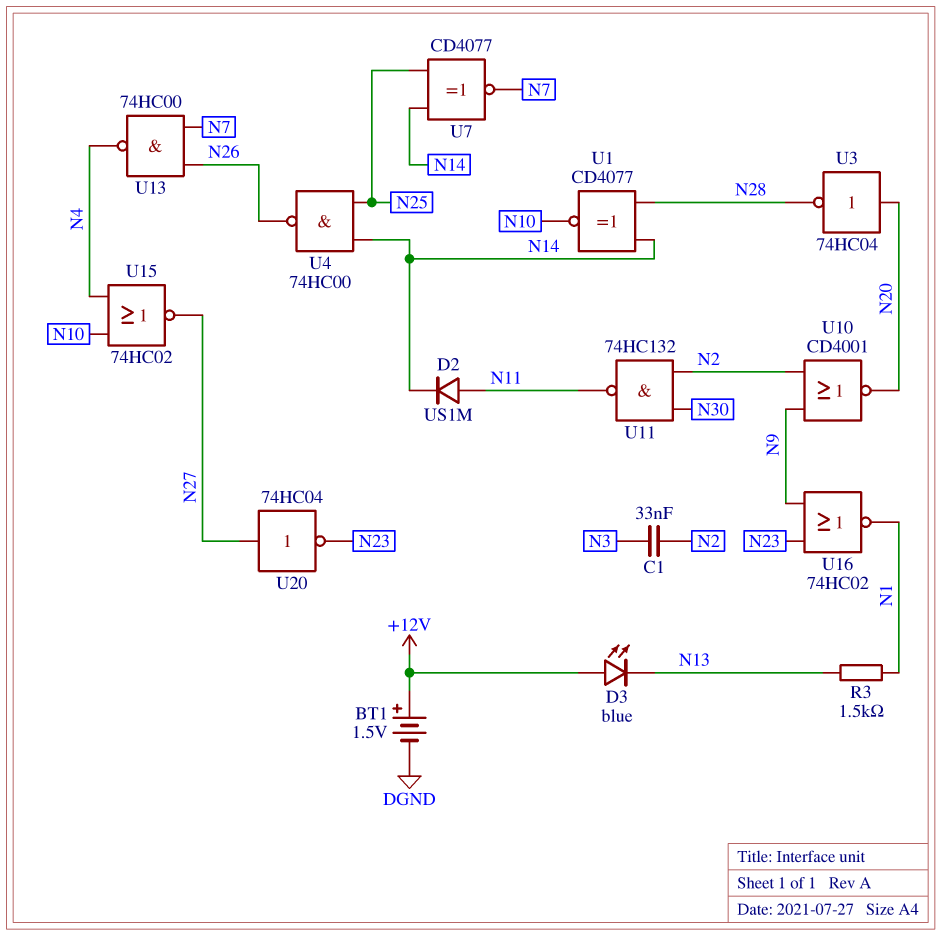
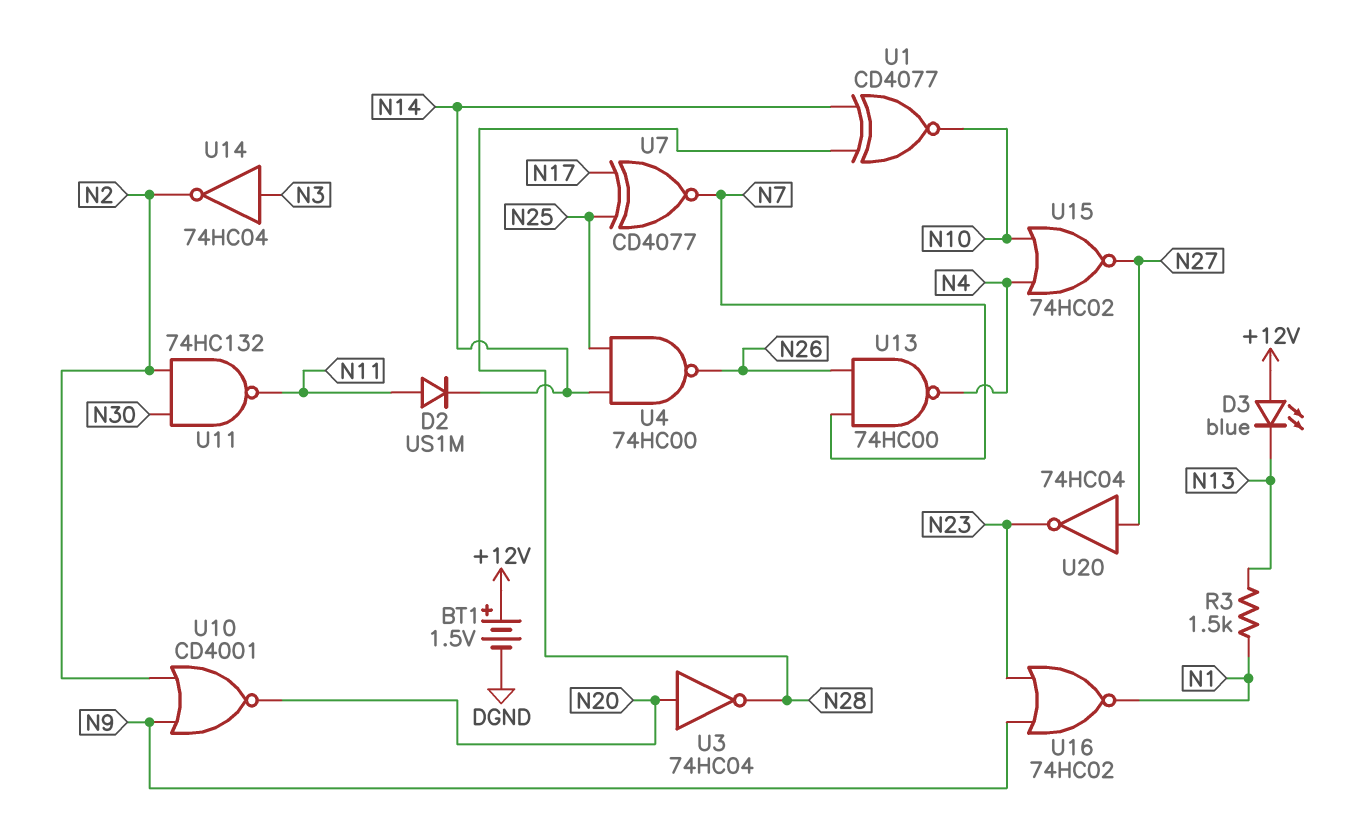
C1: 33nF (N2, N3) -> none
U7: XNOR CD4077 (in N14, in N25, out N7) -> XNOR CD4077 (in N17, in N25, out N7)
U14: none -> NOT 74HC04 (in N3, out N2)

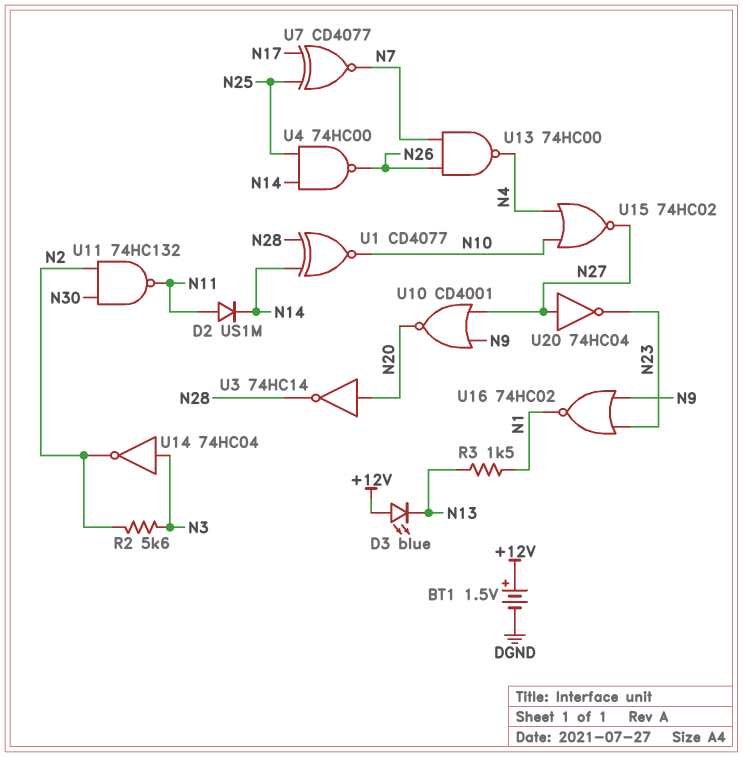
R2: none -> 5.6k (N2, N3)
U3: NOT 74HC04 (in N20, out N28) -> NOT 74HC14 (in N20, out N28)
U10: NOR CD4001 (in N2, in N9, out N20) -> NOR CD4001 (in N9, in N27, out N20)

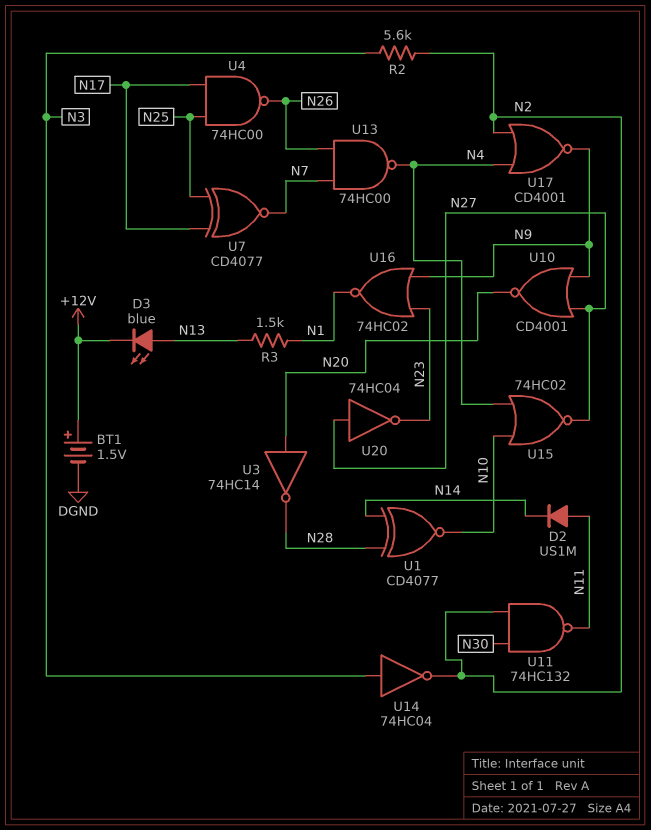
D3: LED blue (A +12V, K N13) -> LED blue (A N13, K +12V)
U4: NAND 74HC00 (in N14, in N25, out N26) -> NAND 74HC00 (in N17, in N25, out N26)
U17: none -> NOR CD4001 (in N2, in N4, out N9)

